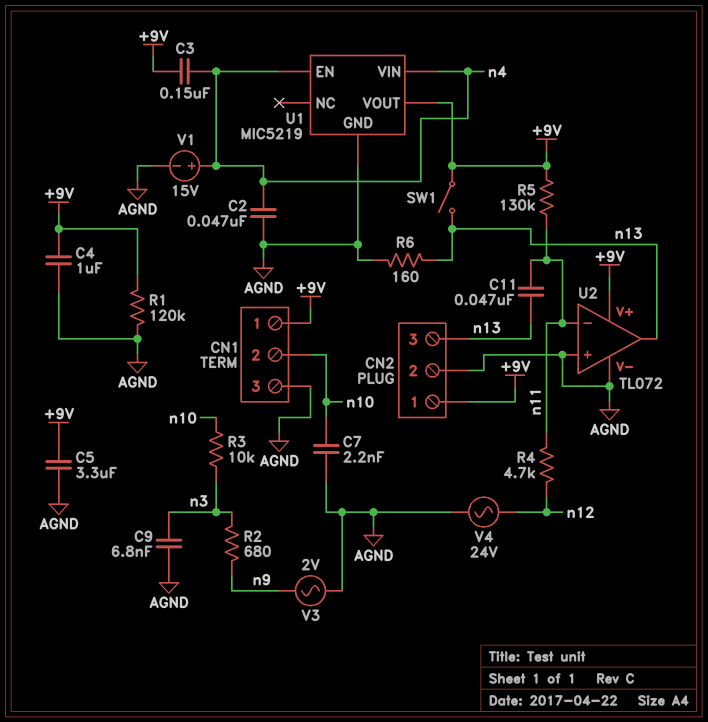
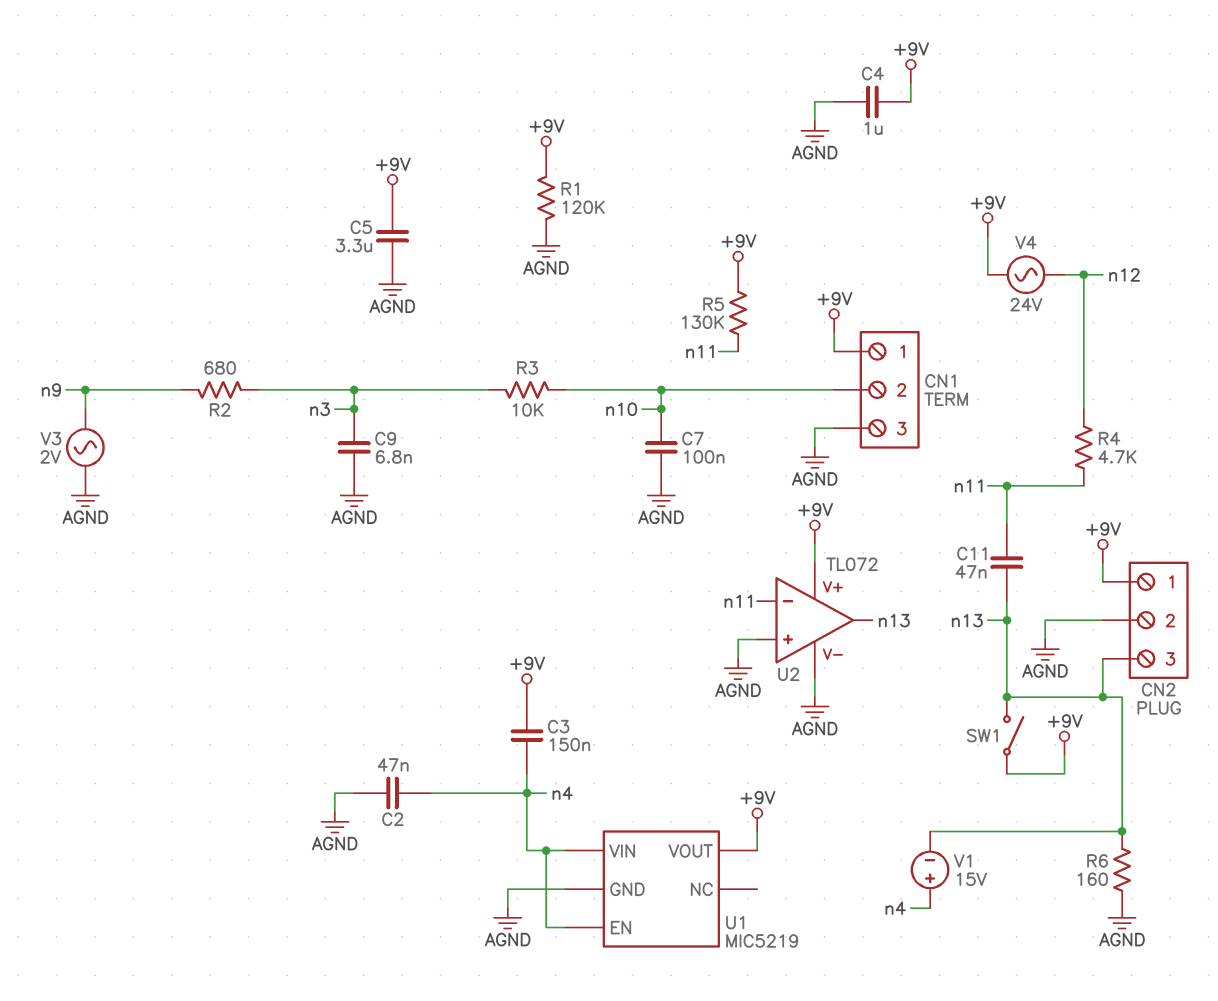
C7: 2.2nF (AGND, n10) -> 100nF (AGND, n10)
V1: 15V (plus n4, minus AGND) -> 15V (plus n4, minus n13)
V4: AC 24V (AGND, n12) -> AC 24V (+9V, n12)

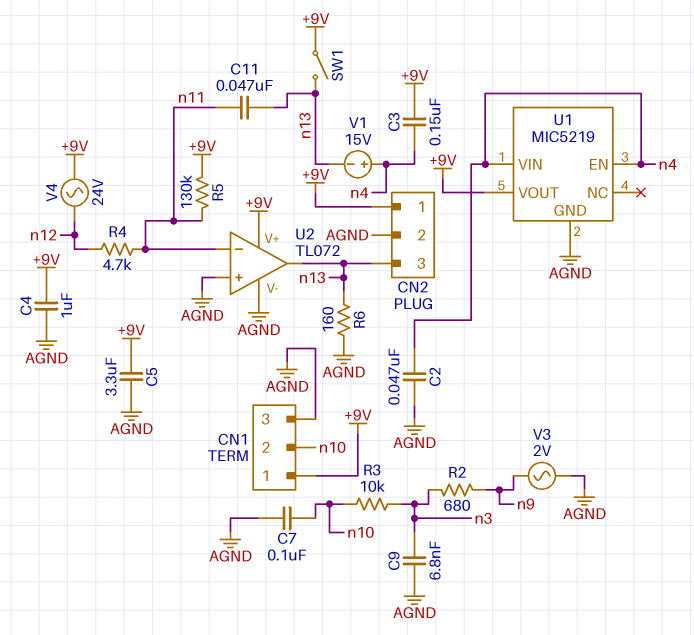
R1: 120k (+9V, AGND) -> none

